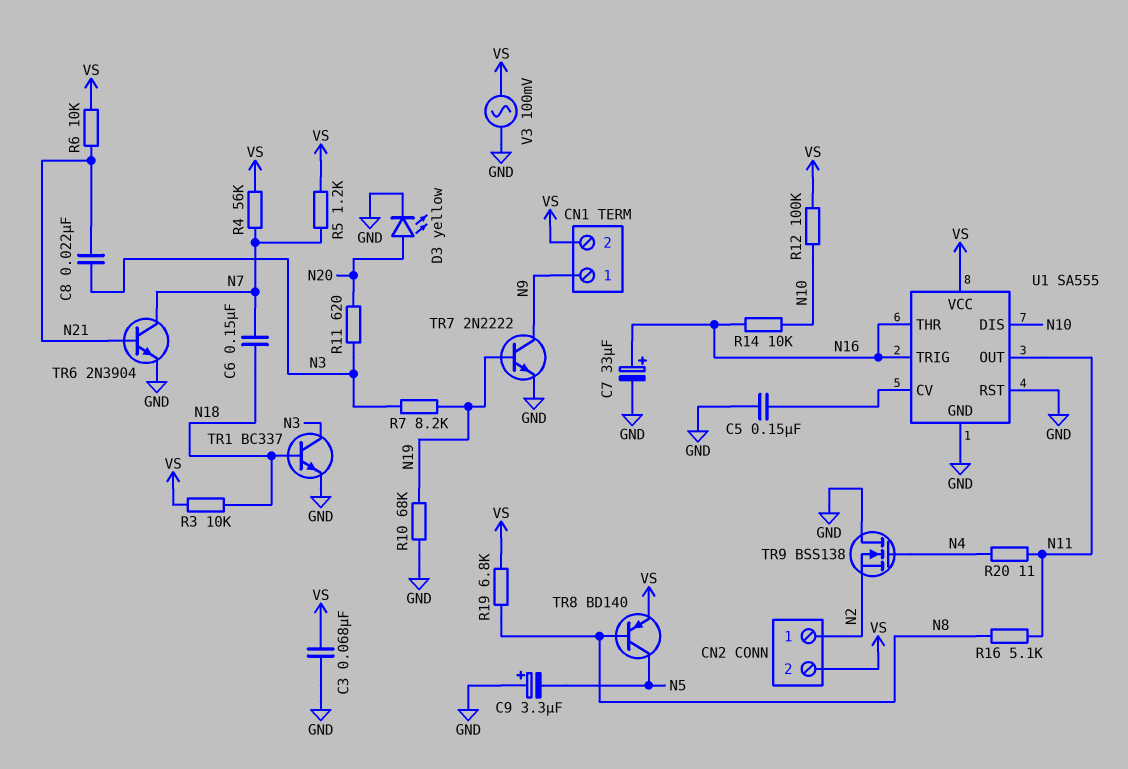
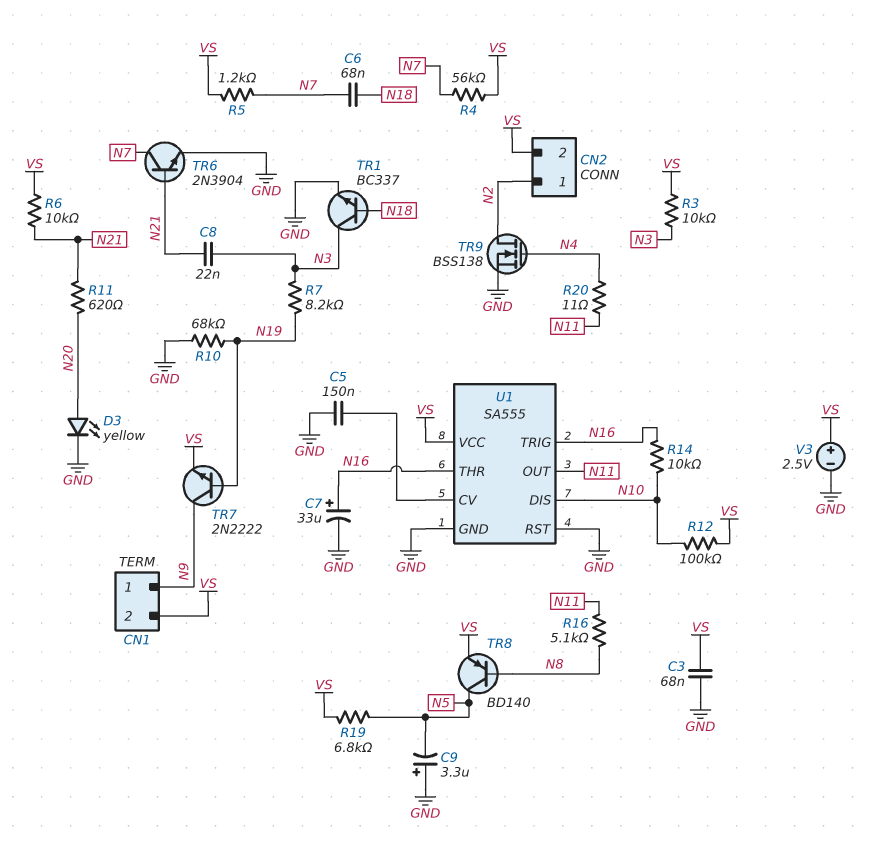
C6: 150nF (N7, N18) -> 68nF (N7, N18)
R3: 10k (N18, VS) -> 10k (N3, VS)
R11: 620 (N3, N20) -> 620 (N20, N21)
R19: 6.8k (N8, VS) -> 6.8k (N5, VS)
TR7: NPN 2N2222 (B N19, C N9, E GND) -> NPN 2N2222 (B N19, C N9, E VS)
TR9: NMOS BSS138 (G N4, D GND, S N2) -> NMOS BSS138 (G N4, D N2, S GND)
V3: AC 100mV (GND, VS) -> 2.5V (plus VS, minus GND)

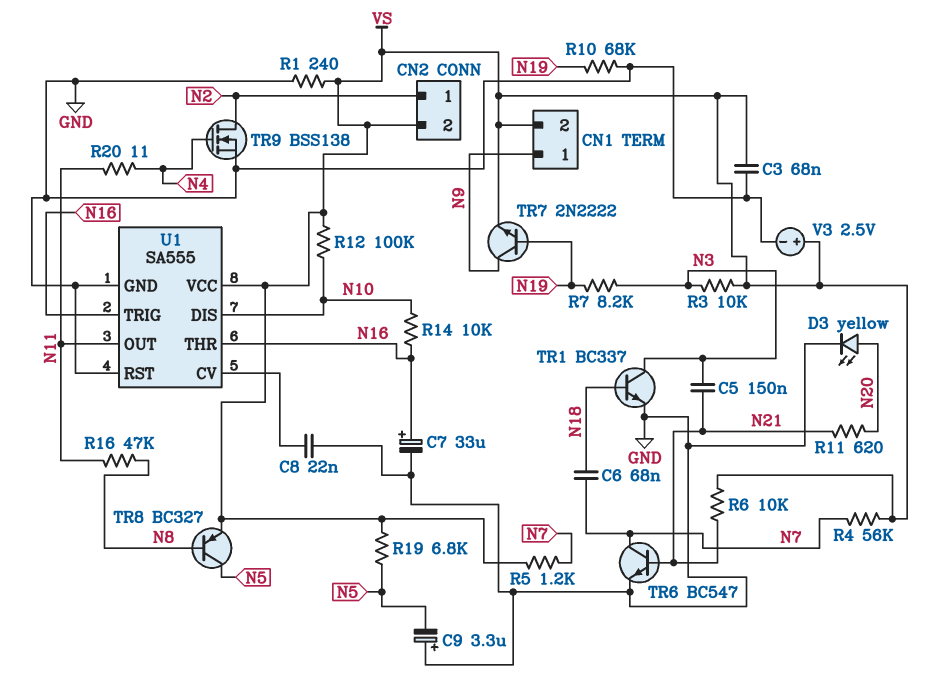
C5: 150nF (GND, U1/CV) -> 150nF (N3, N21)
C8: 22nF (N3, N21) -> 22nF (GND, U1/CV)
R1: none -> 240 (GND, VS)
R16: 5.1k (N8, N11) -> 47k (N8, N11)
TR6: NPN 2N3904 (B N21, C N7, E GND) -> NPN BC547 (B N21, C N7, E GND)
TR8: PNP BD140 (B N8, C N5, E VS) -> PNP BC327 (B N8, C N5, E VS)

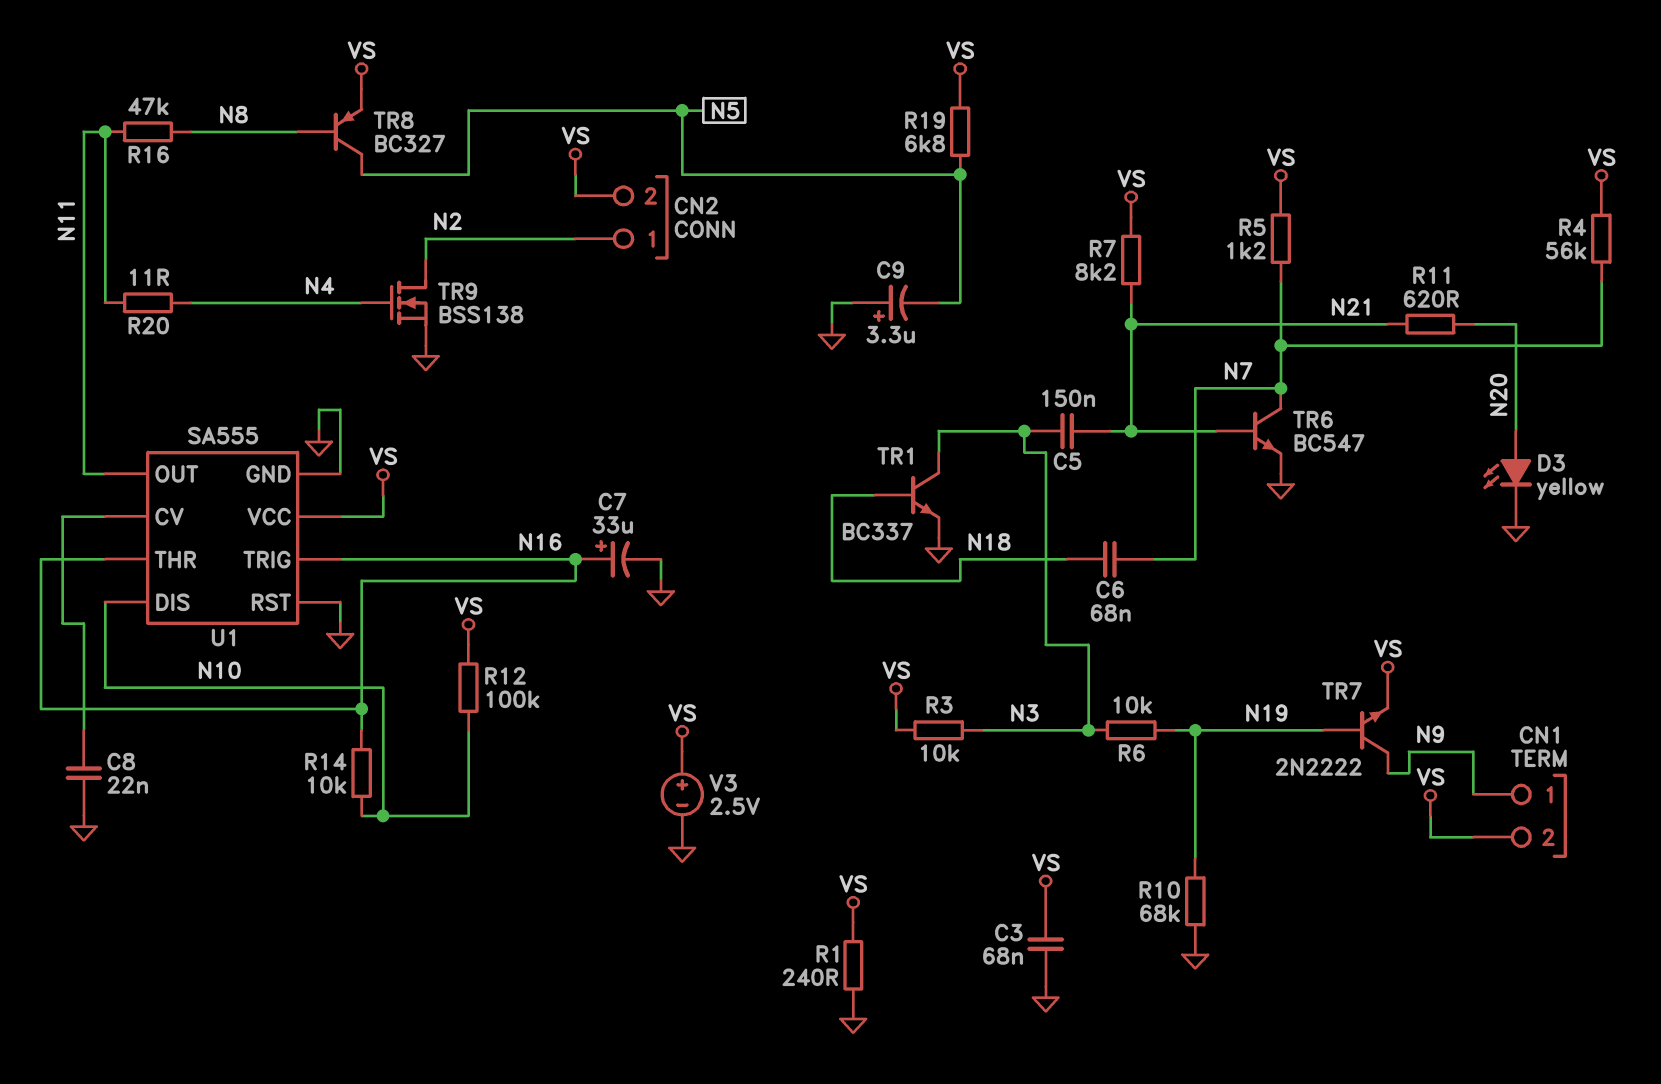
R6: 10k (N21, VS) -> 10k (N3, N19)
R7: 8.2k (N3, N19) -> 8.2k (N21, VS)

